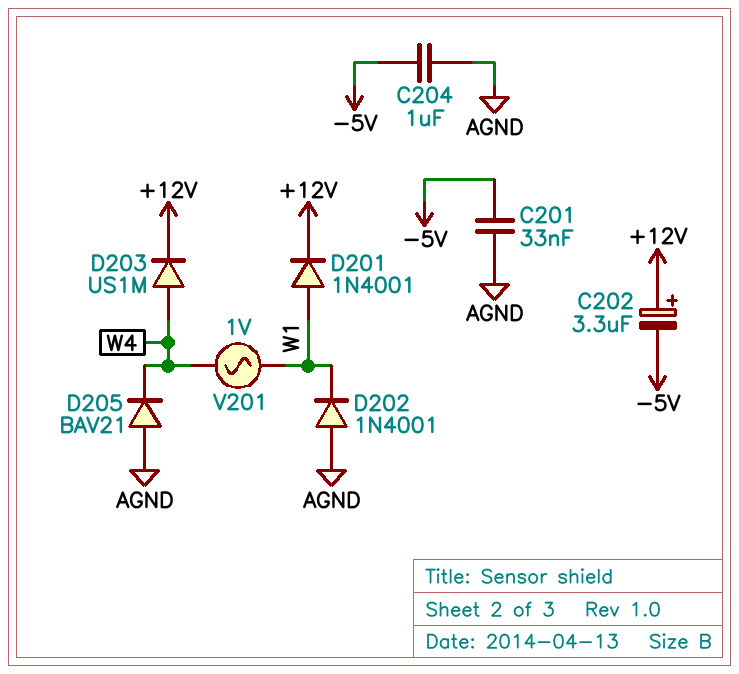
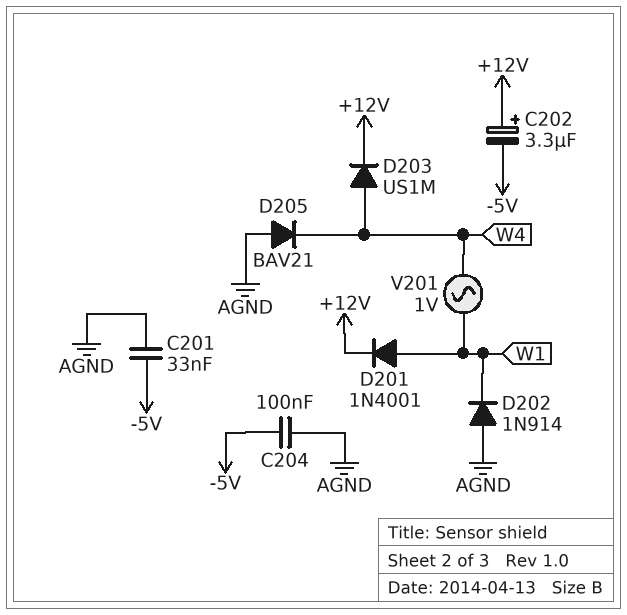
C204: 1uF (-5V, AGND) -> 100nF (-5V, AGND)
D202: diode 1N4001 (A AGND, K W1) -> diode 1N914 (A AGND, K W1)

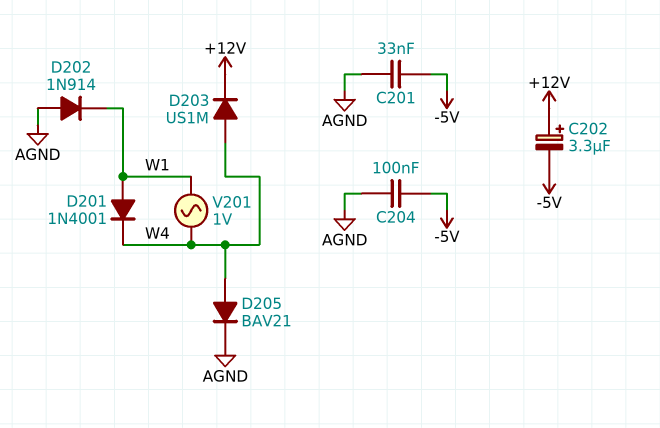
D201: diode 1N4001 (A W1, K +12V) -> diode 1N4001 (A W1, K W4)
D205: diode BAV21 (A AGND, K W4) -> diode BAV21 (A W4, K AGND)

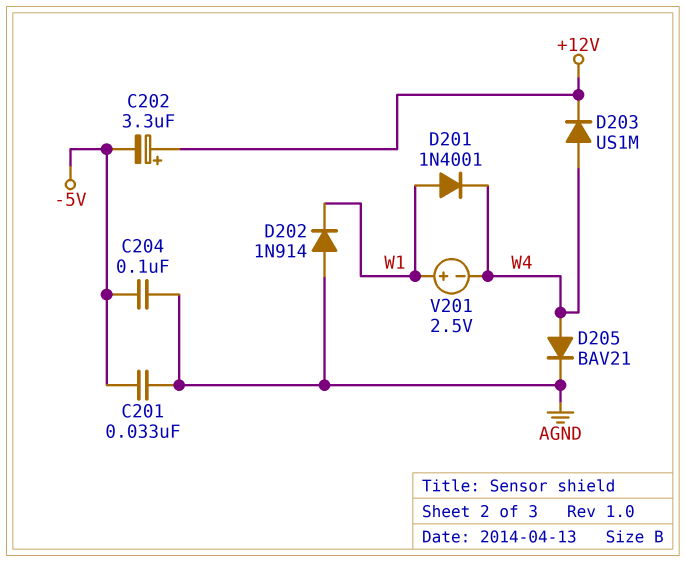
V201: AC 1V (W1, W4) -> 2.5V (plus W1, minus W4)

